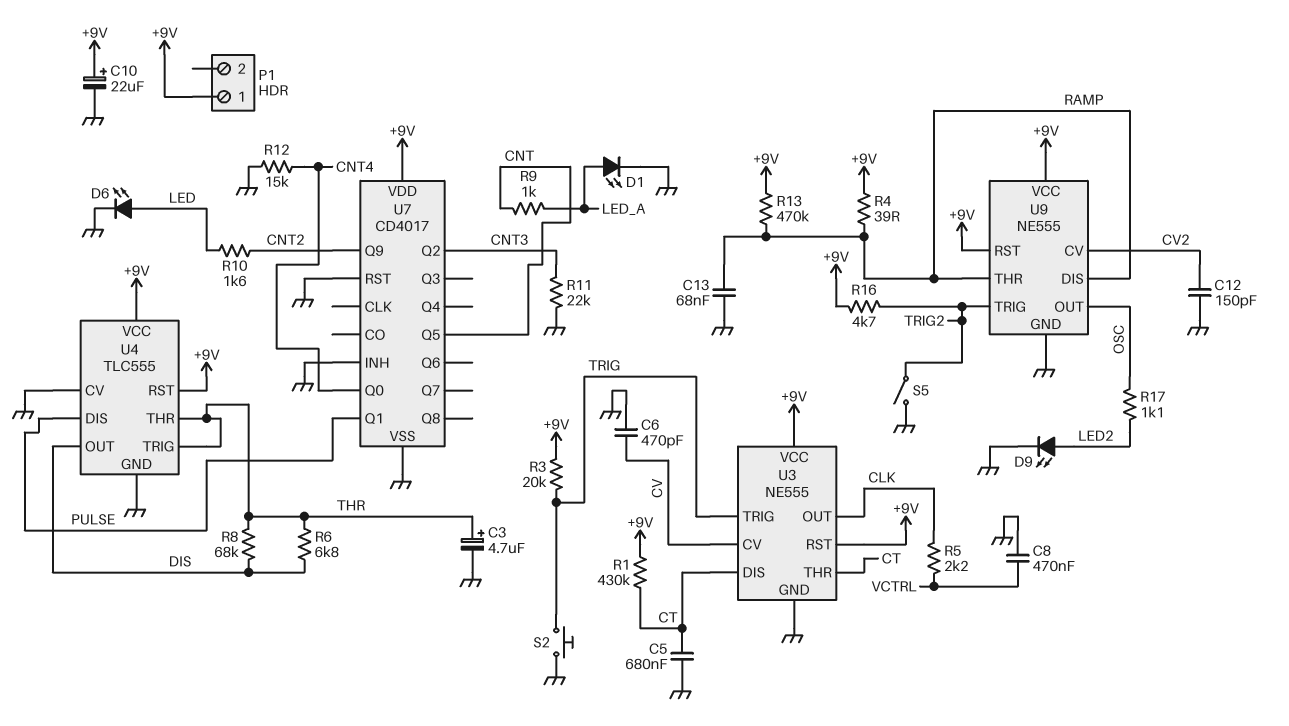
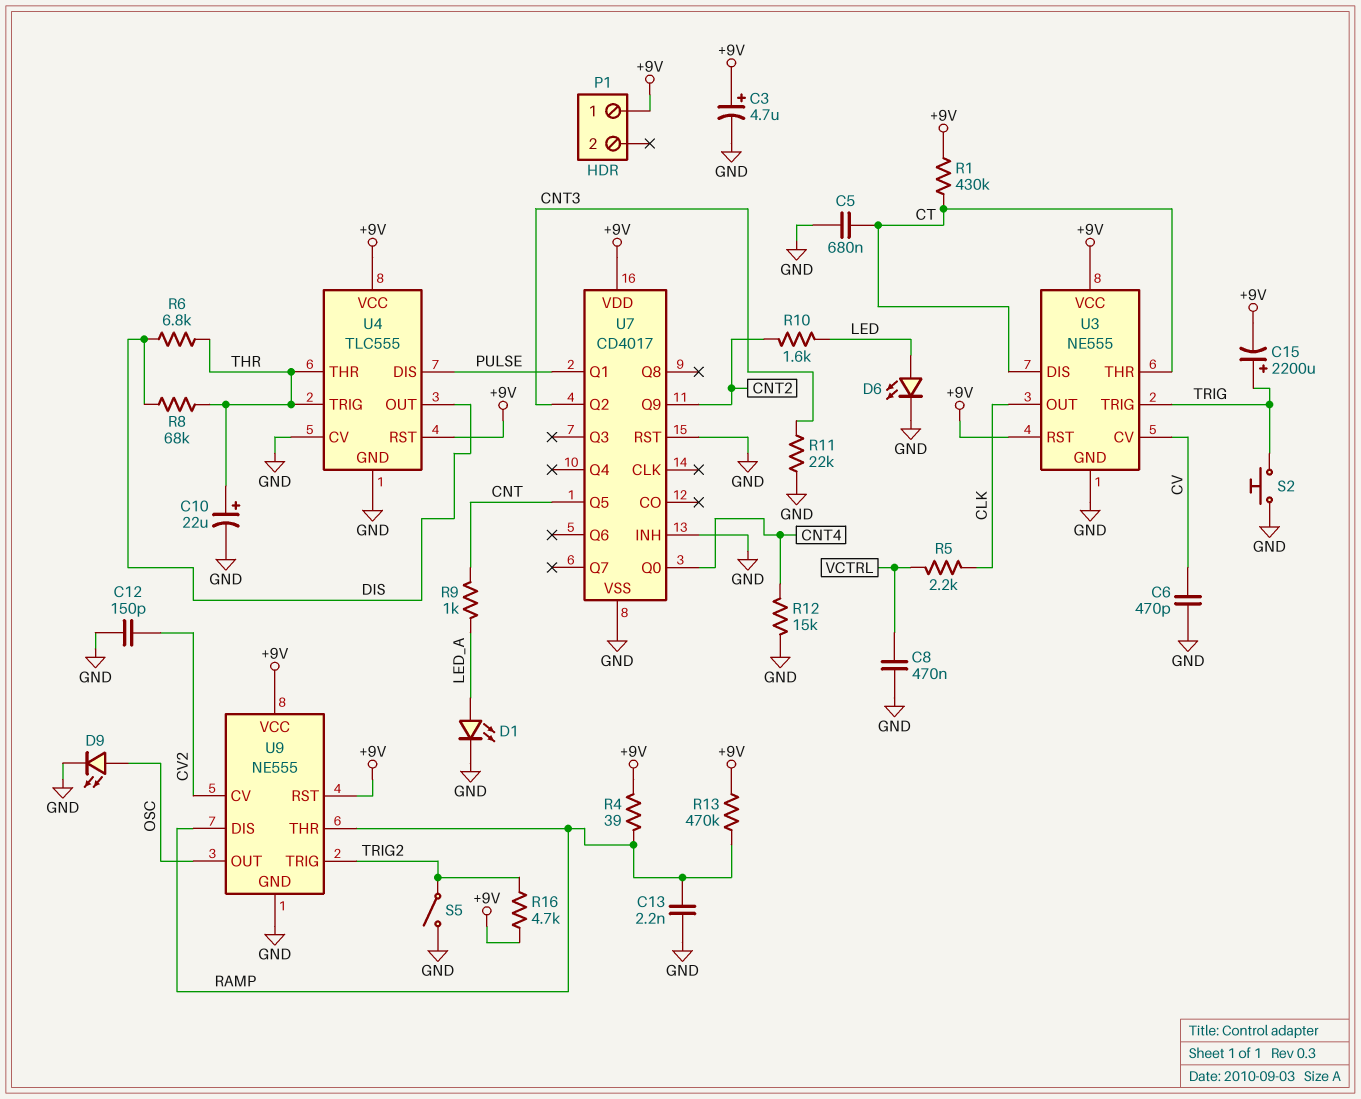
C3: 4.7uF (plus THR, minus GND) -> 4.7uF (plus +9V, minus GND)
C10: 22uF (plus +9V, minus GND) -> 22uF (plus THR, minus GND)
C13: 68nF (GND, RAMP) -> 2.2nF (GND, RAMP)
C15: none -> 2200uF (plus TRIG, minus +9V)
D9: LED (A LED2, K GND) -> LED (A OSC, K GND)
R3: 20k (+9V, TRIG) -> none
R17: 1.1k (LED2, OSC) -> none

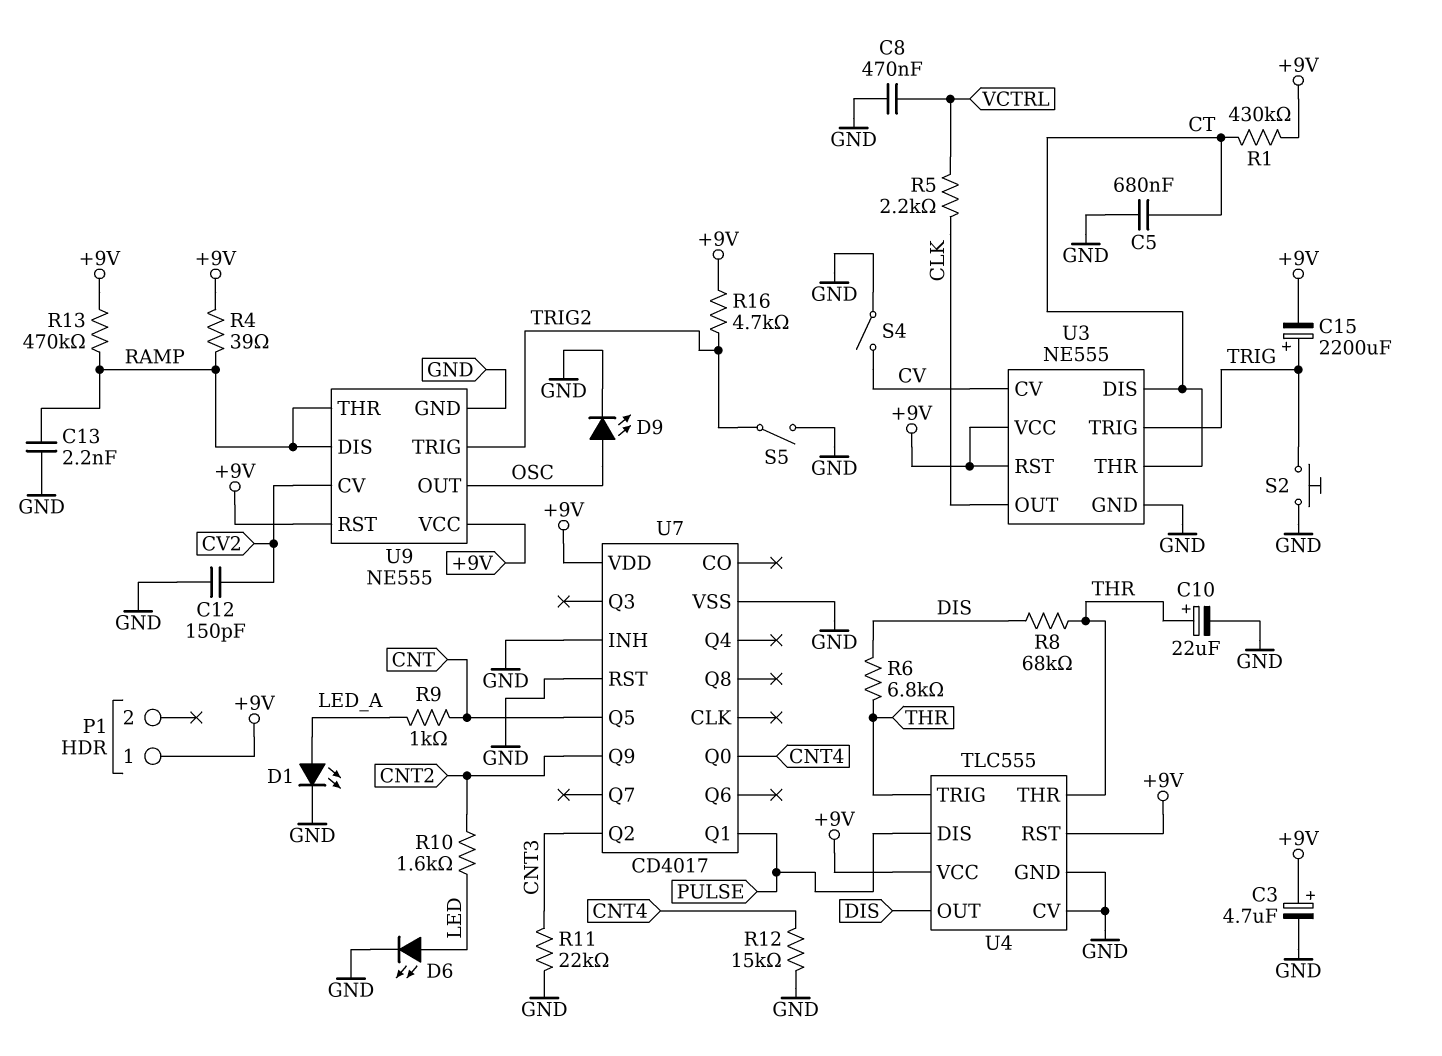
C6: 470pF (CV, GND) -> none
S4: none -> switch (CV, GND)

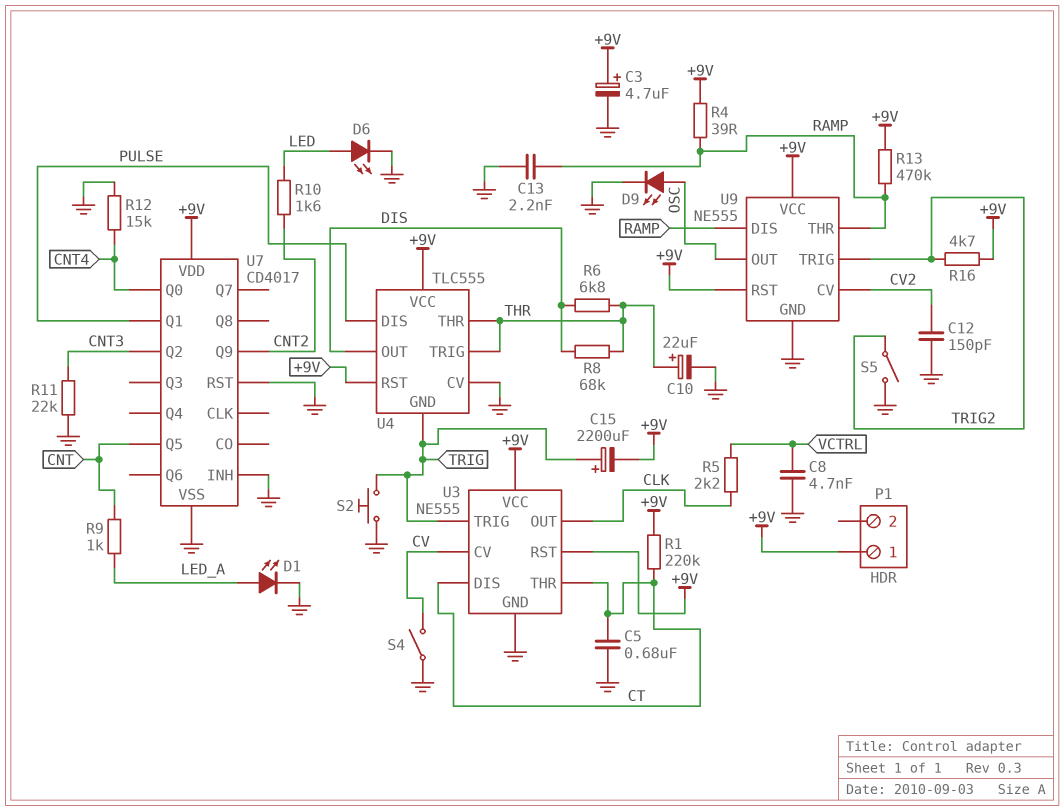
C8: 470nF (GND, VCTRL) -> 4.7nF (GND, VCTRL)
R1: 430k (+9V, CT) -> 220k (+9V, CT)
U4 pin GND: GND -> TRIG

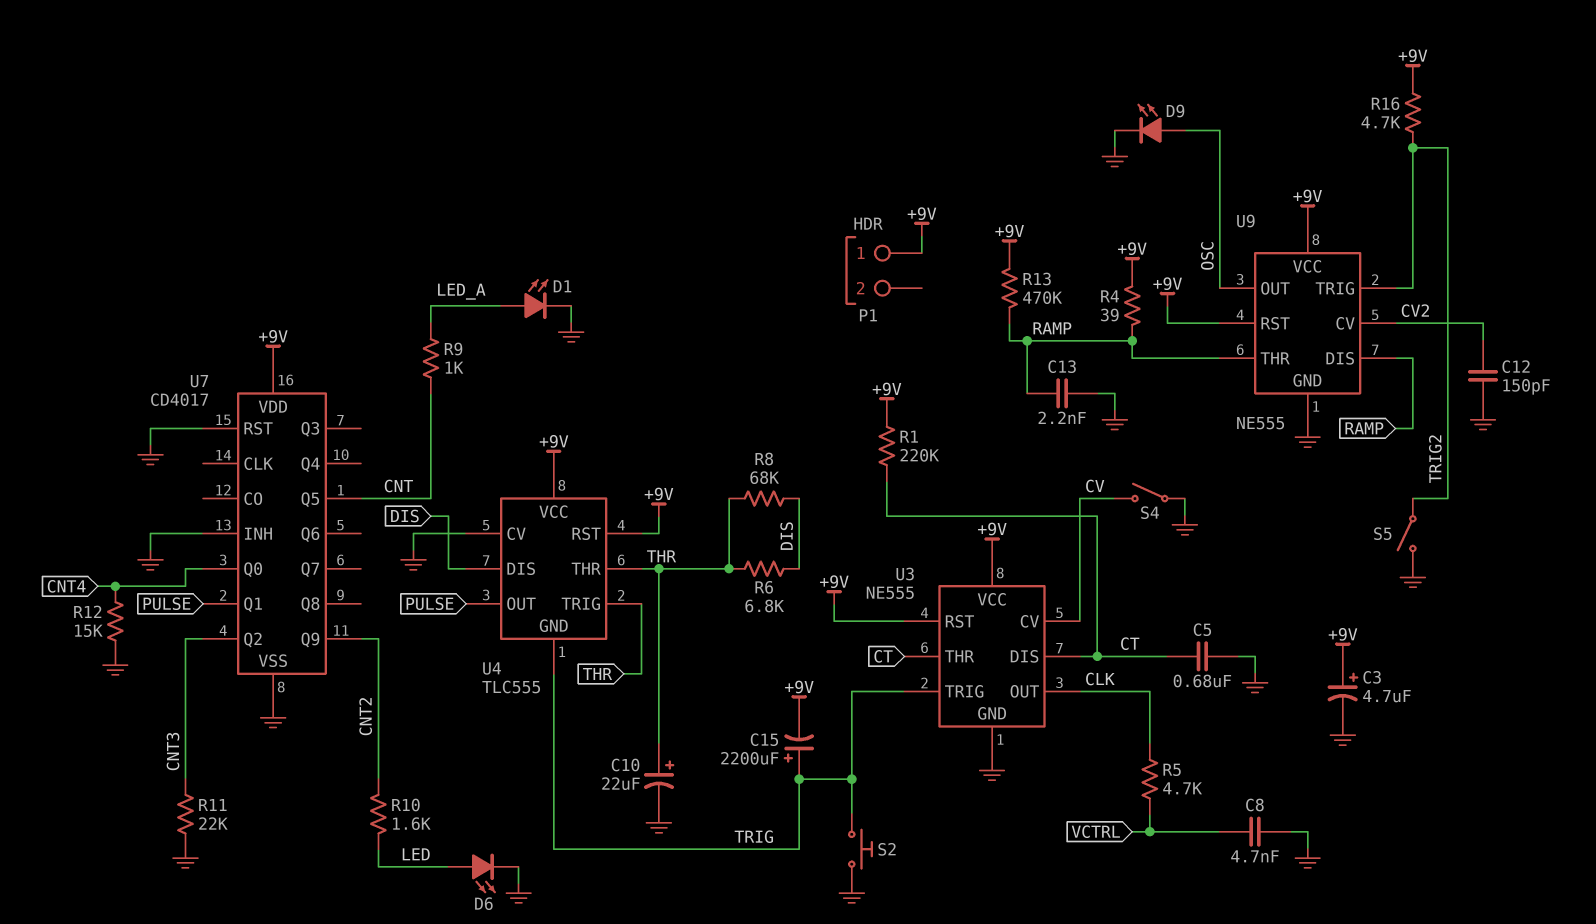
R5: 2.2k (CLK, VCTRL) -> 4.7k (CLK, VCTRL)
U4 pin DIS: PULSE -> DIS
U4 pin OUT: DIS -> PULSE

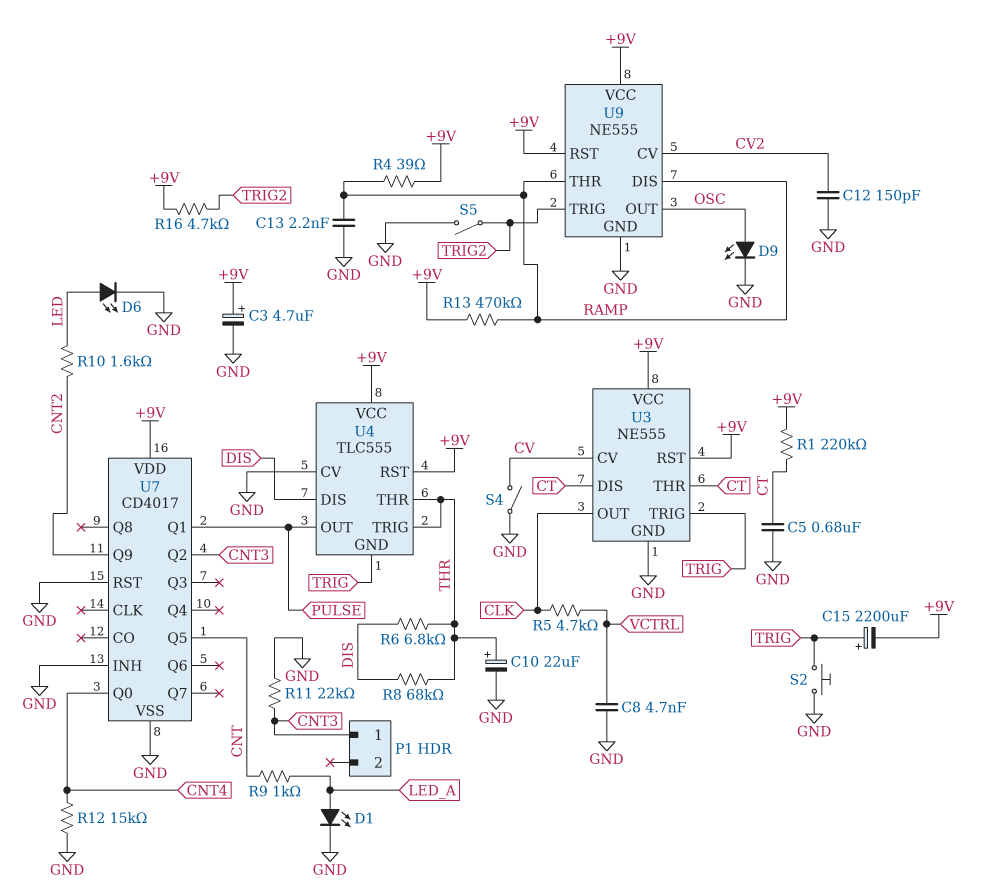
P1 pin 1: +9V -> CNT3

